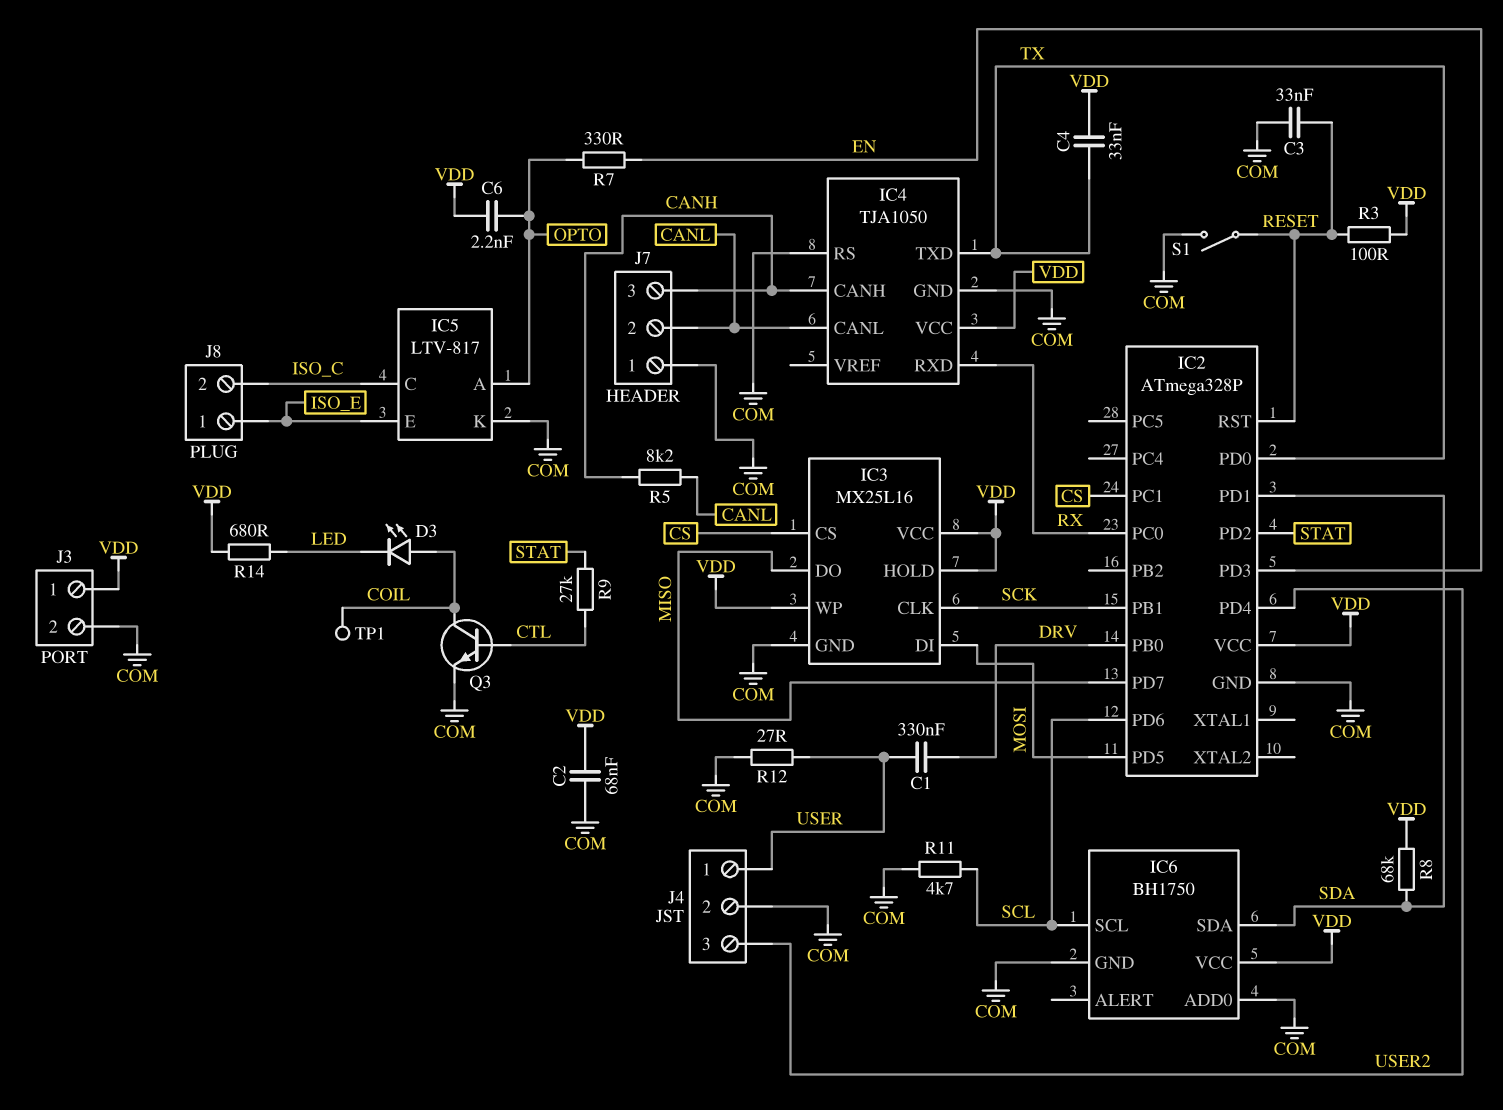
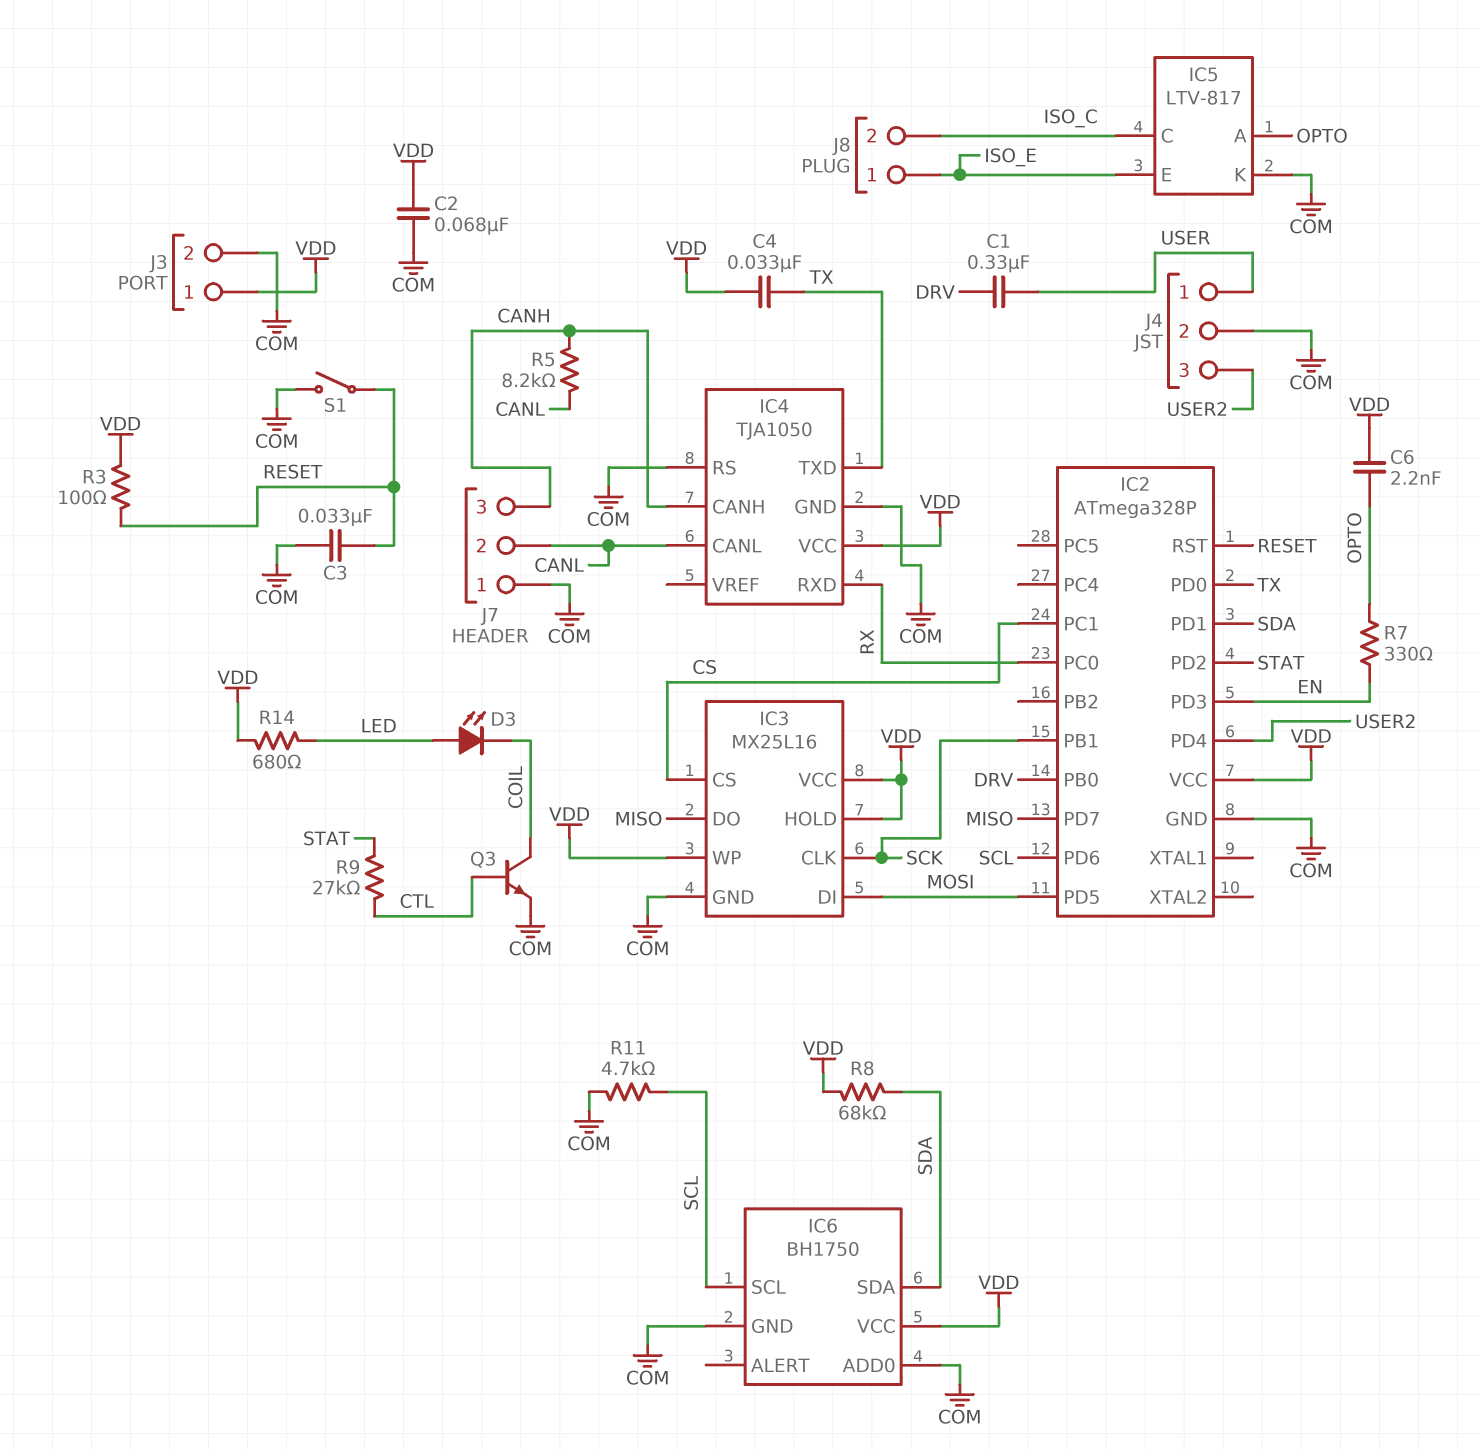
D3: LED (A COIL, K LED) -> LED (A LED, K COIL)
R12: 27 (COM, USER) -> none
TP1: test point (COIL) -> none

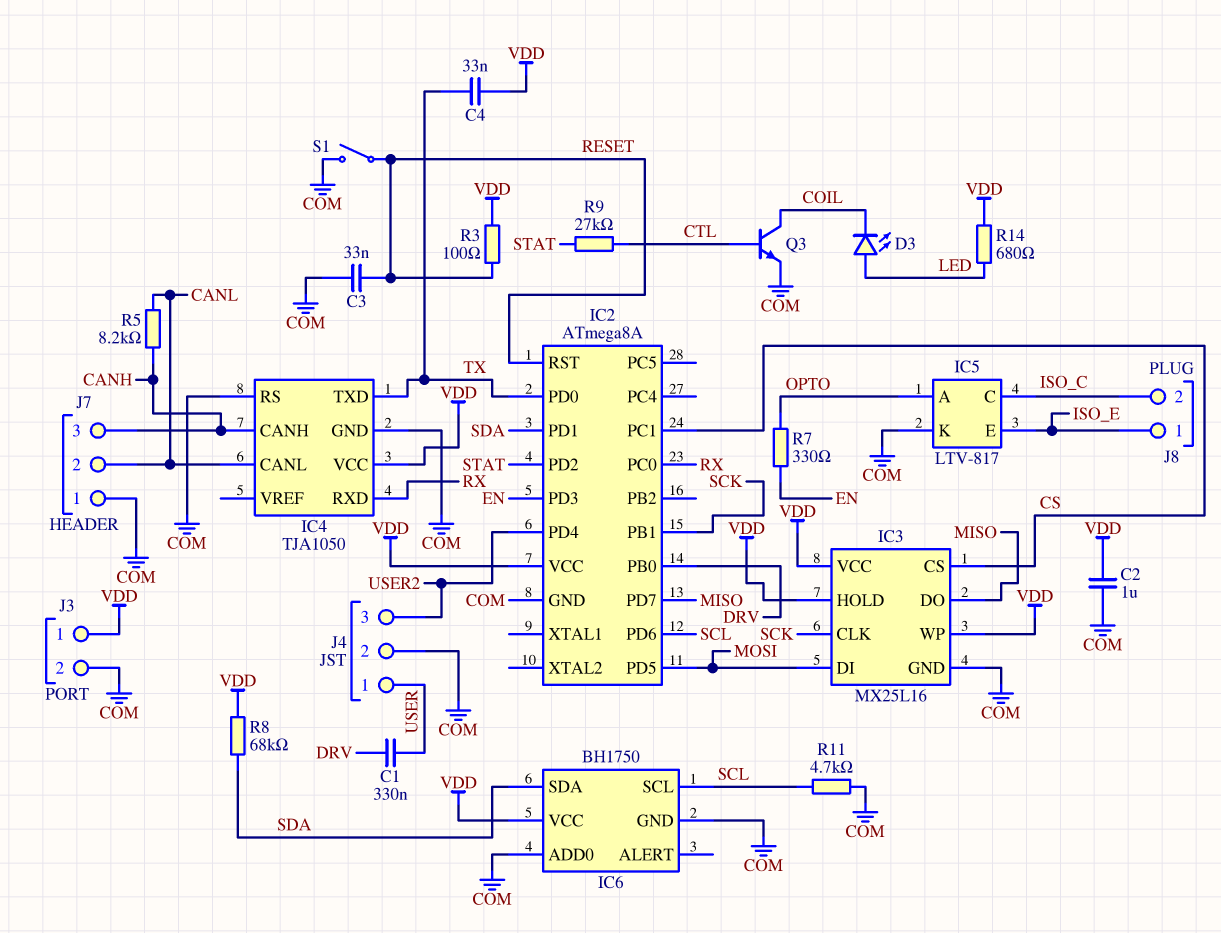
C2: 68nF (COM, VDD) -> 1uF (COM, VDD)
C6: 2.2nF (OPTO, VDD) -> none
IC2: ATmega328P -> ATmega8A

